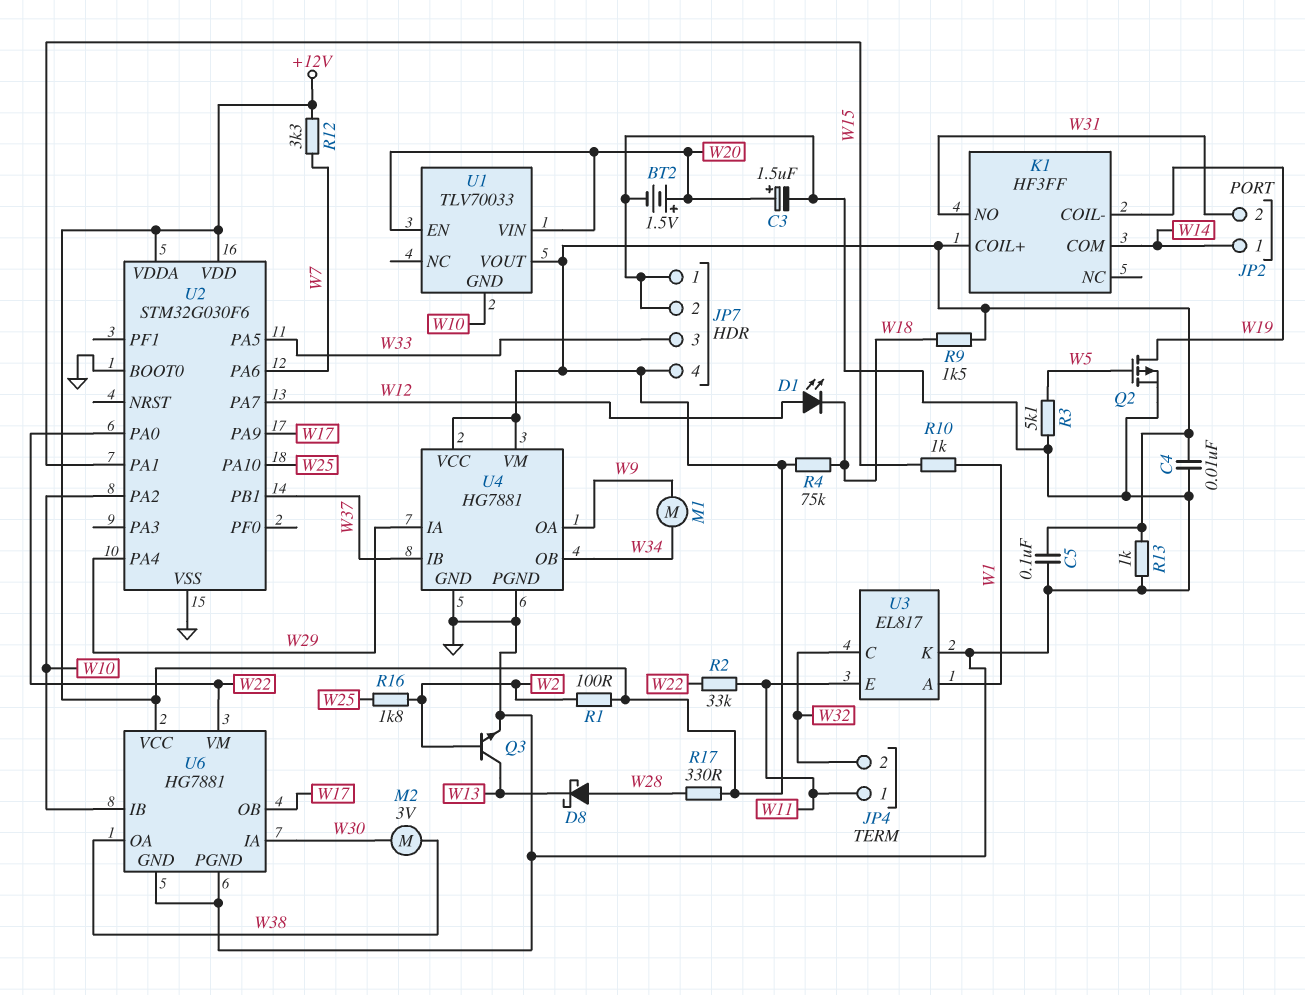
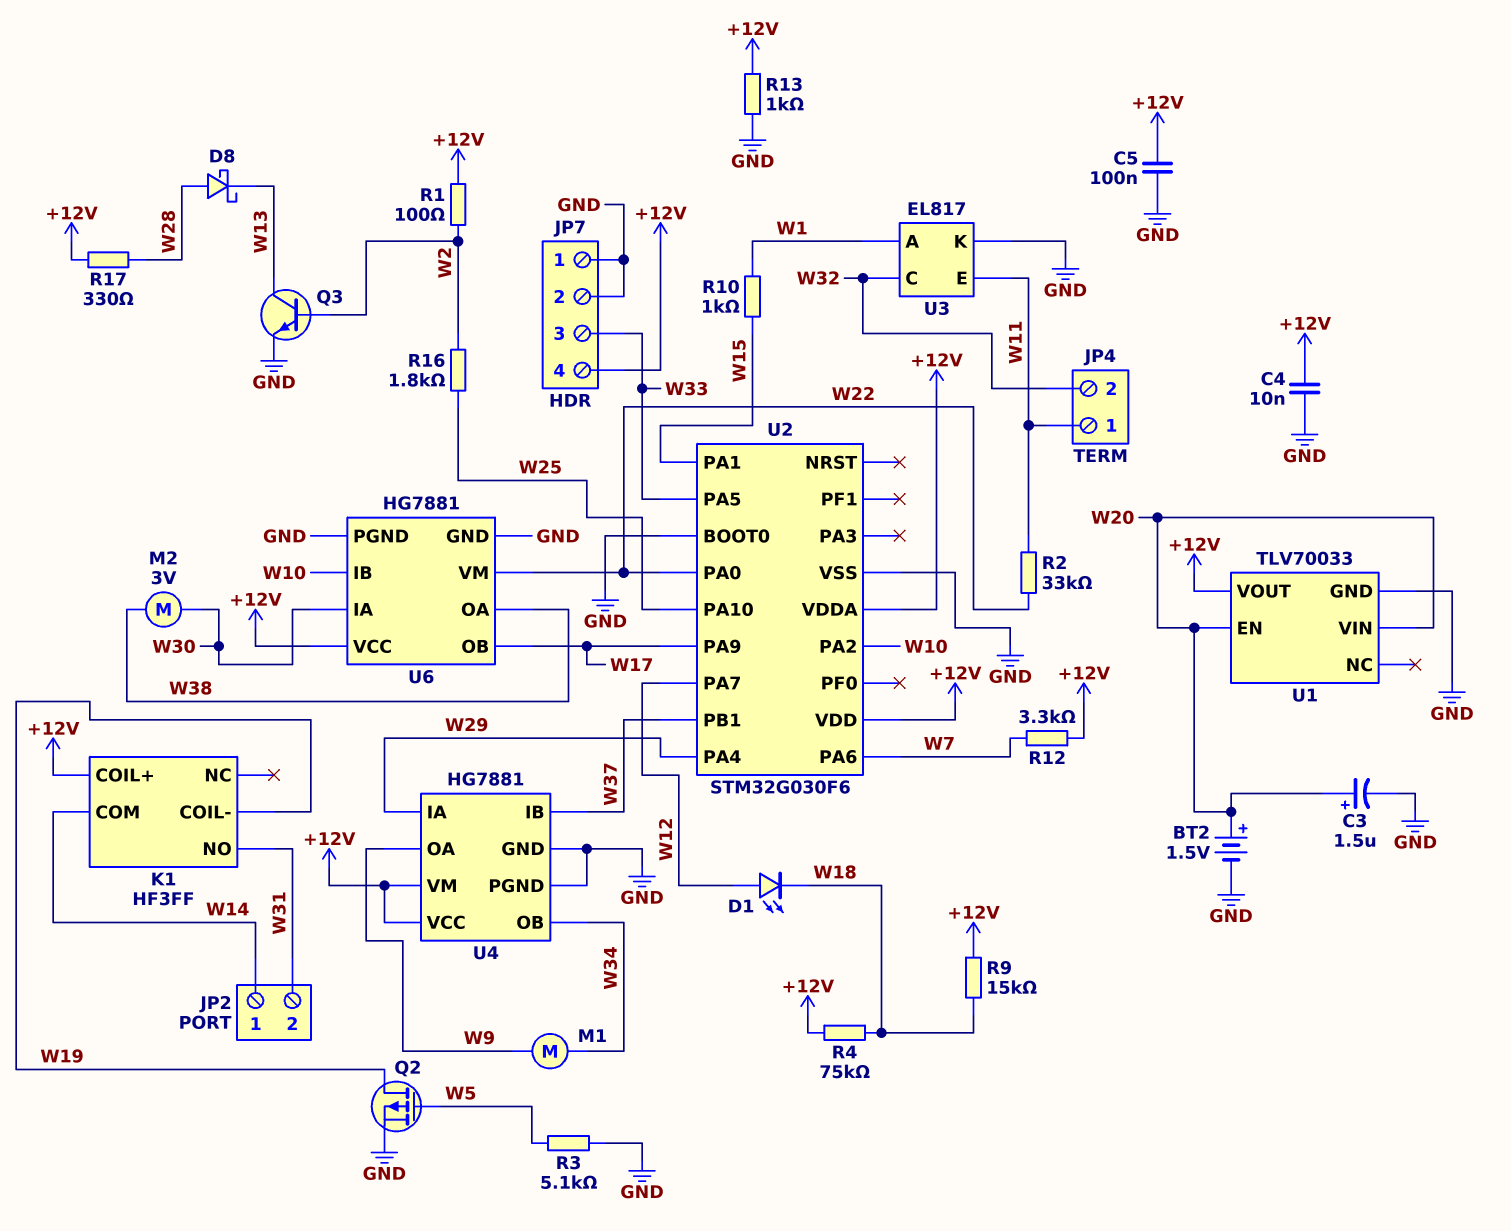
R9: 1.5k (+12V, W18) -> 15k (+12V, W18)
U1 pin GND: W10 -> GND

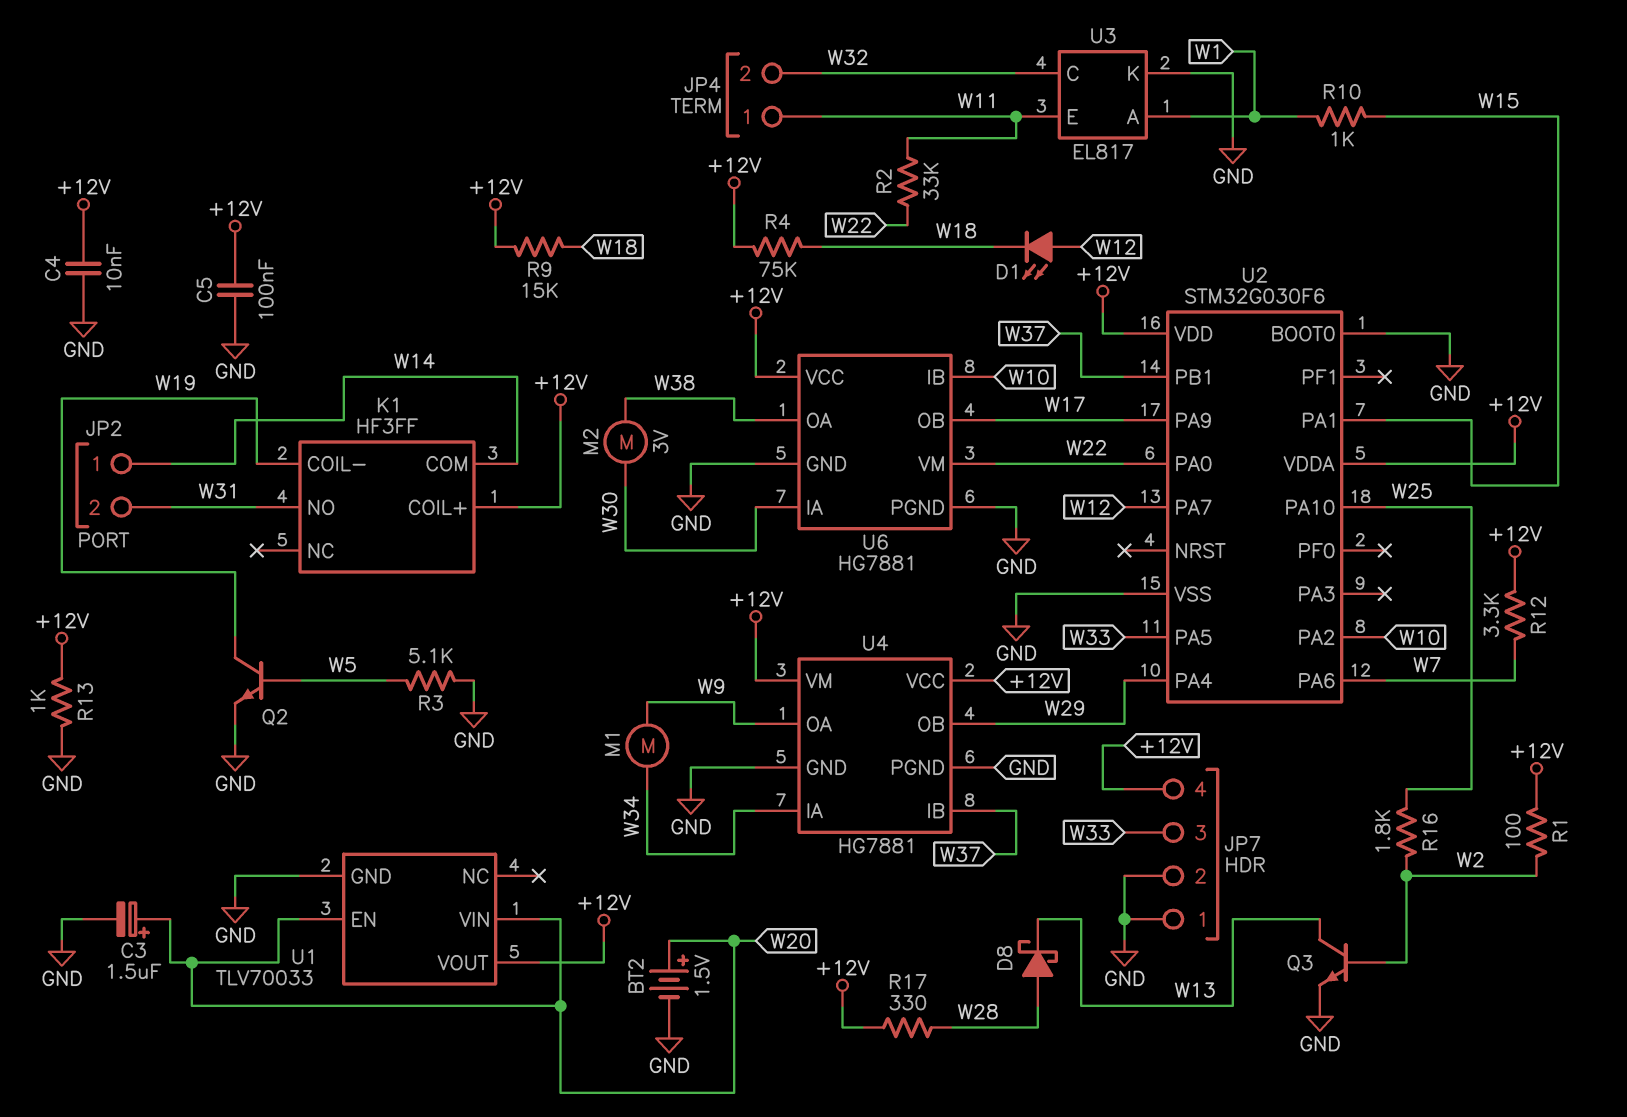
Q2: PMOS (G W5, D W19, S GND) -> NPN (B W5, C W19, E GND)
U4 pin IA: W29 -> W34
U4 pin OB: W34 -> W29

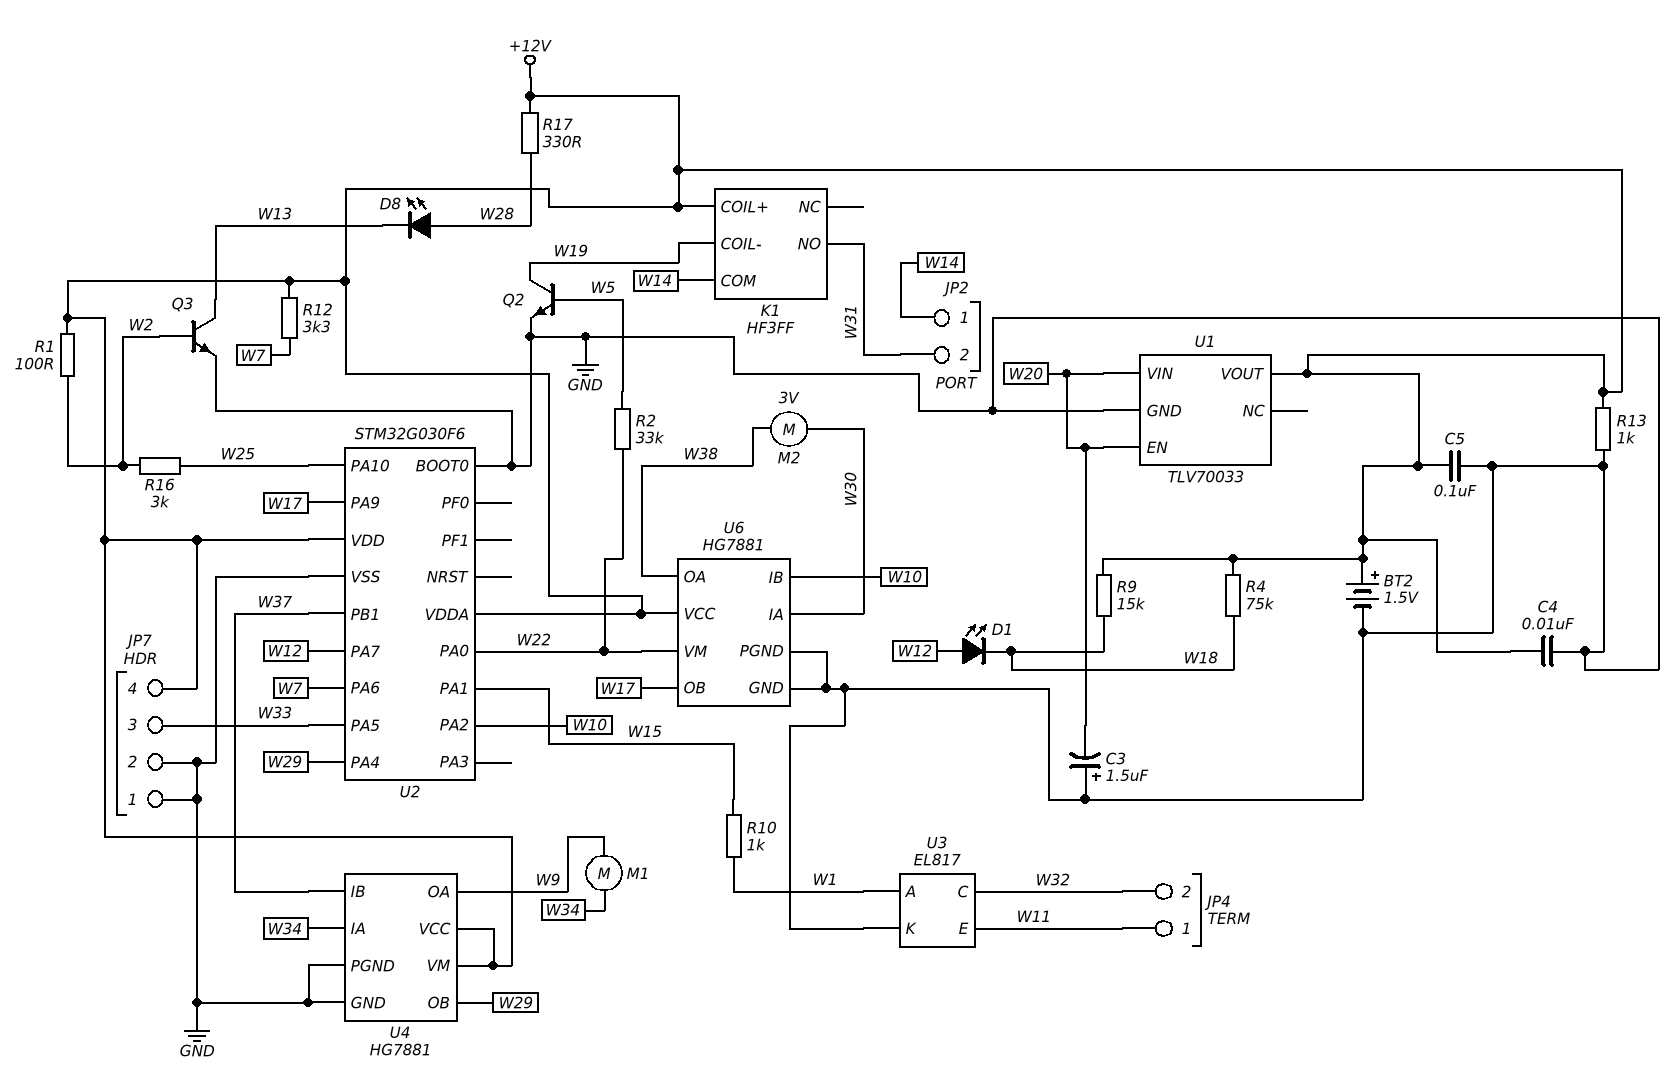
BT2: 1.5V (plus W20, minus GND) -> 1.5V (plus +12V, minus GND)
C3: 1.5uF (plus W20, minus GND) -> 1.5uF (plus GND, minus W20)
D8: schottky (A W28, K W13) -> LED (A W28, K W13)
R2: 33k (W11, W22) -> 33k (W5, W22)
R3: 5.1k (GND, W5) -> none
R16: 1.8k (W2, W25) -> 3k (W2, W25)

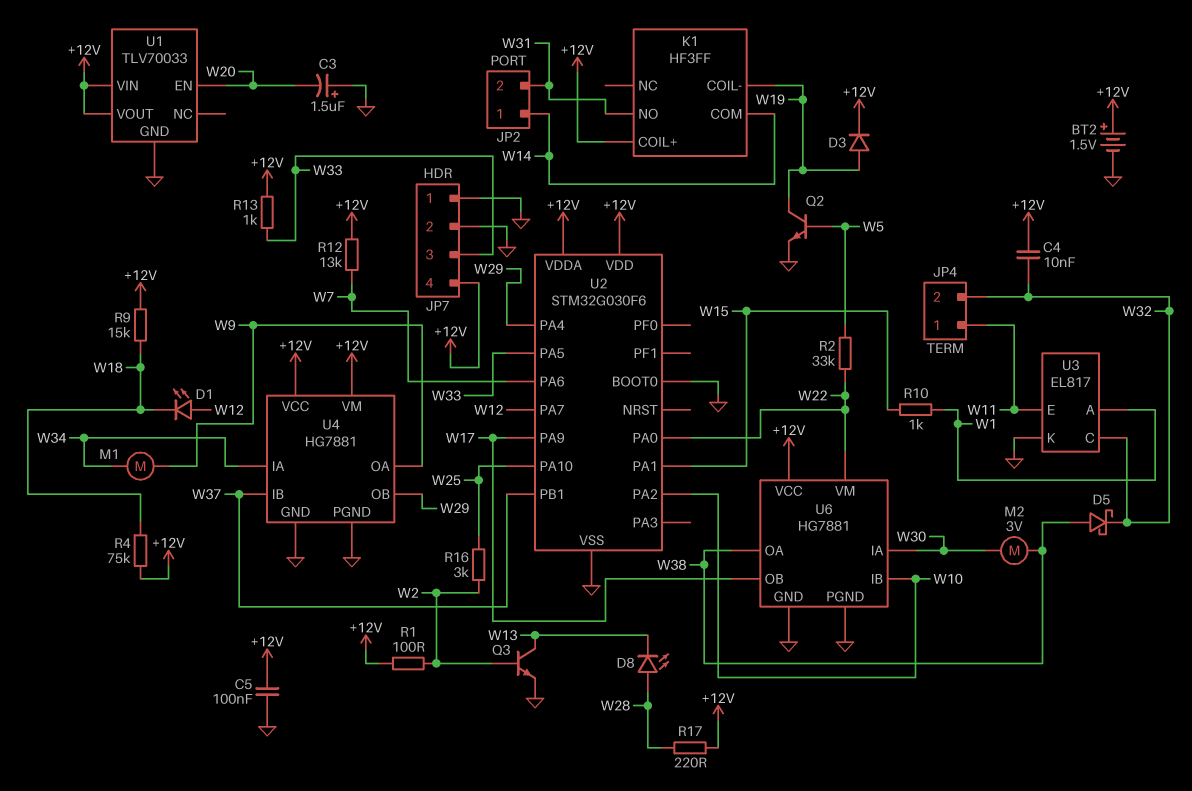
C4: 10nF (+12V, GND) -> 10nF (+12V, W32)
D3: none -> diode (A W19, K +12V)
D5: none -> schottky (A W38, K W32)
R12: 3.3k (+12V, W7) -> 13k (+12V, W7)
R13: 1k (+12V, GND) -> 1k (+12V, W33)
R17: 330 (+12V, W28) -> 220 (+12V, W28)
U1 pin VIN: W20 -> +12V

